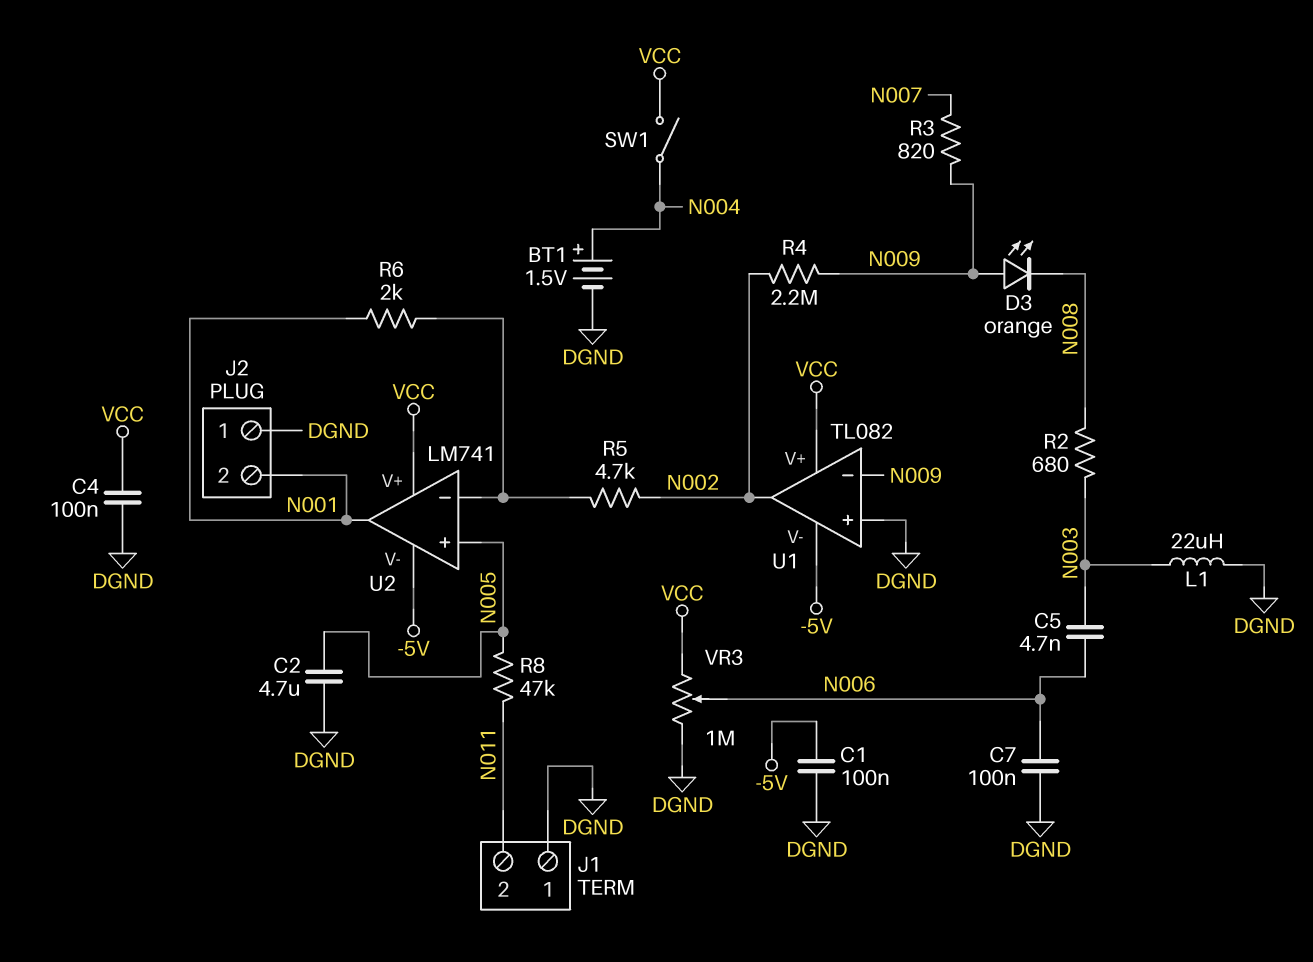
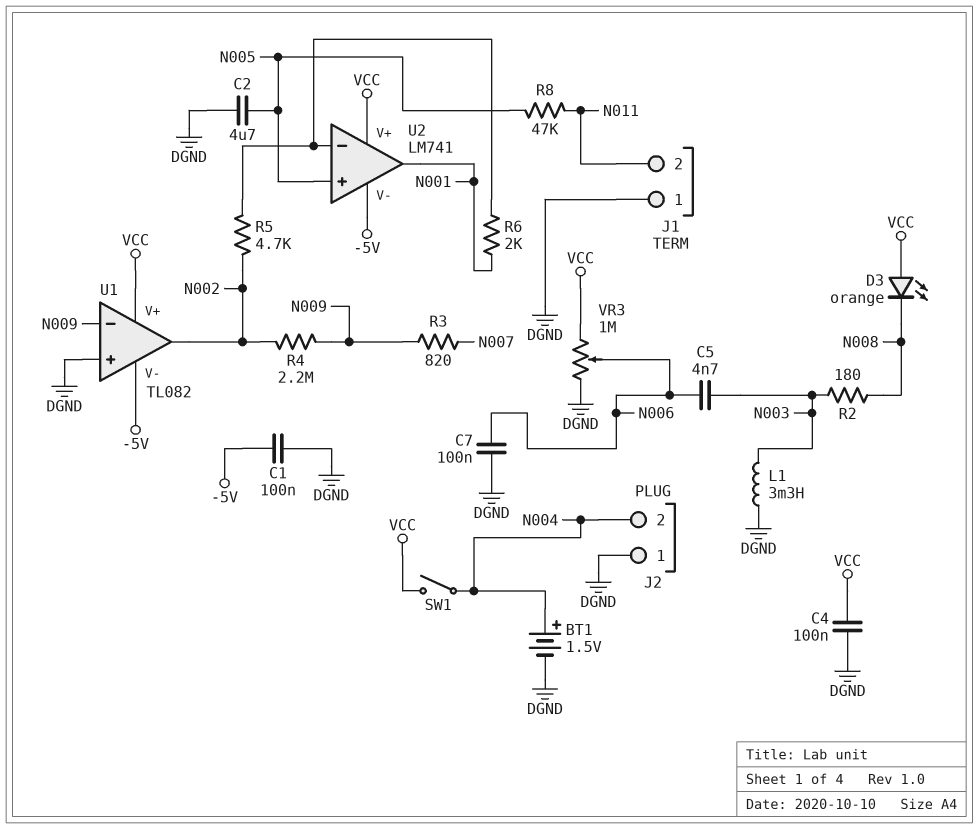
D3: LED orange (A N009, K N008) -> LED orange (A VCC, K N008)
J2 pin 2: N001 -> N004
L1: 22uH (DGND, N003) -> 3.3mH (DGND, N003)
R2: 680 (N003, N008) -> 180 (N003, N008)

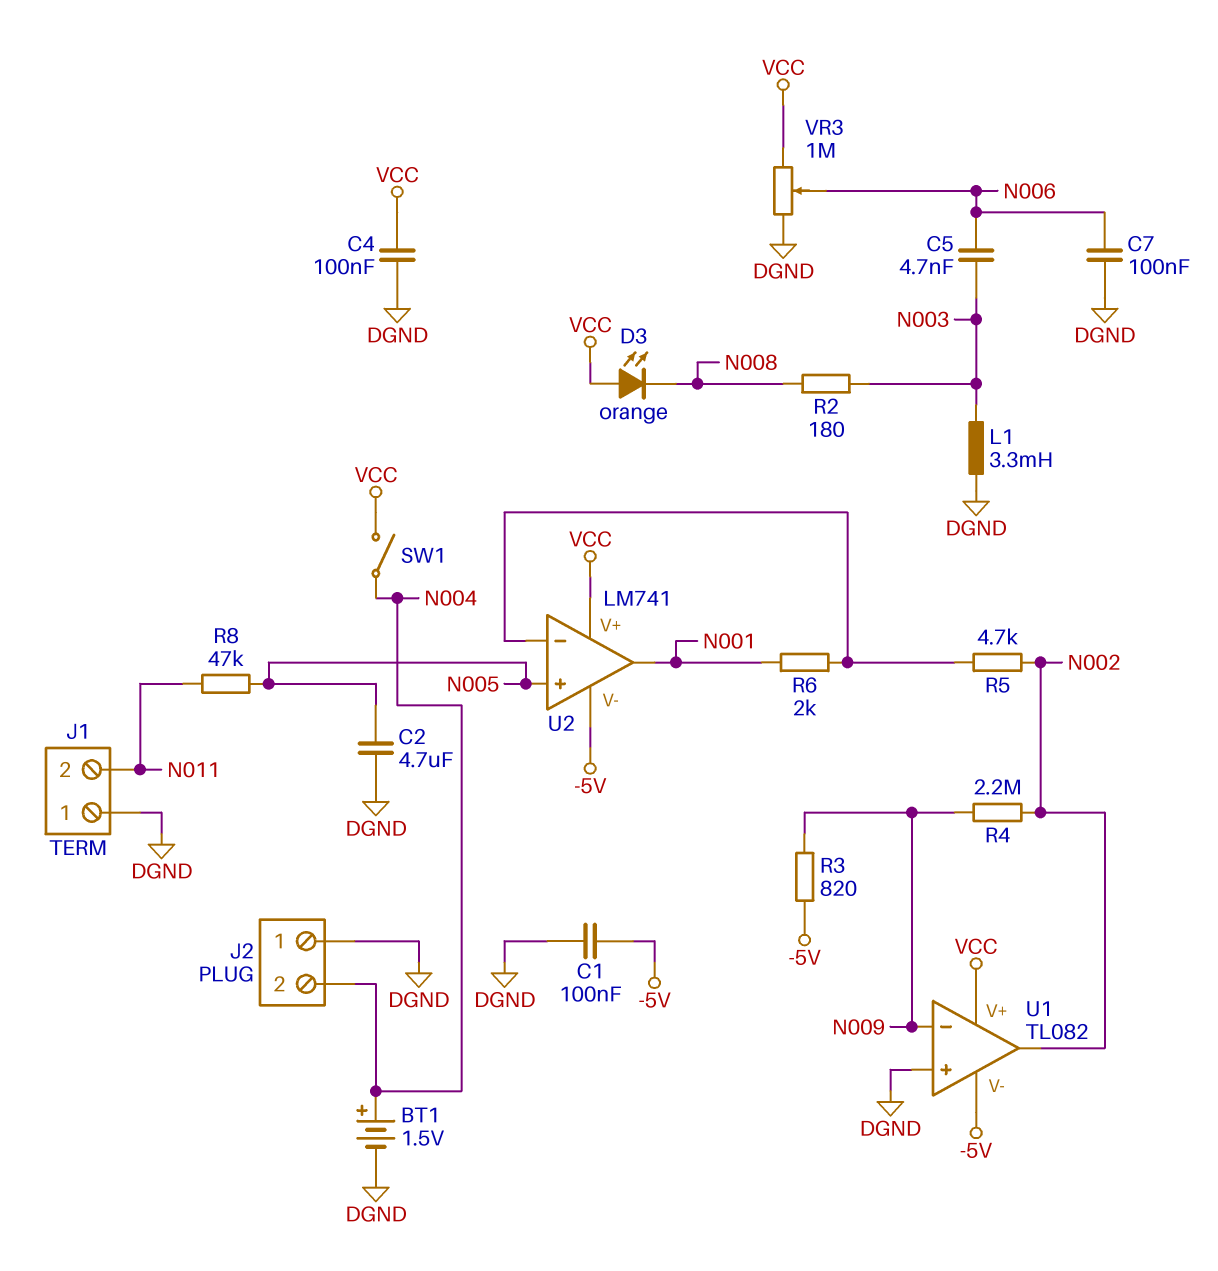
R3: 820 (N007, N009) -> 820 (-5V, N009)

